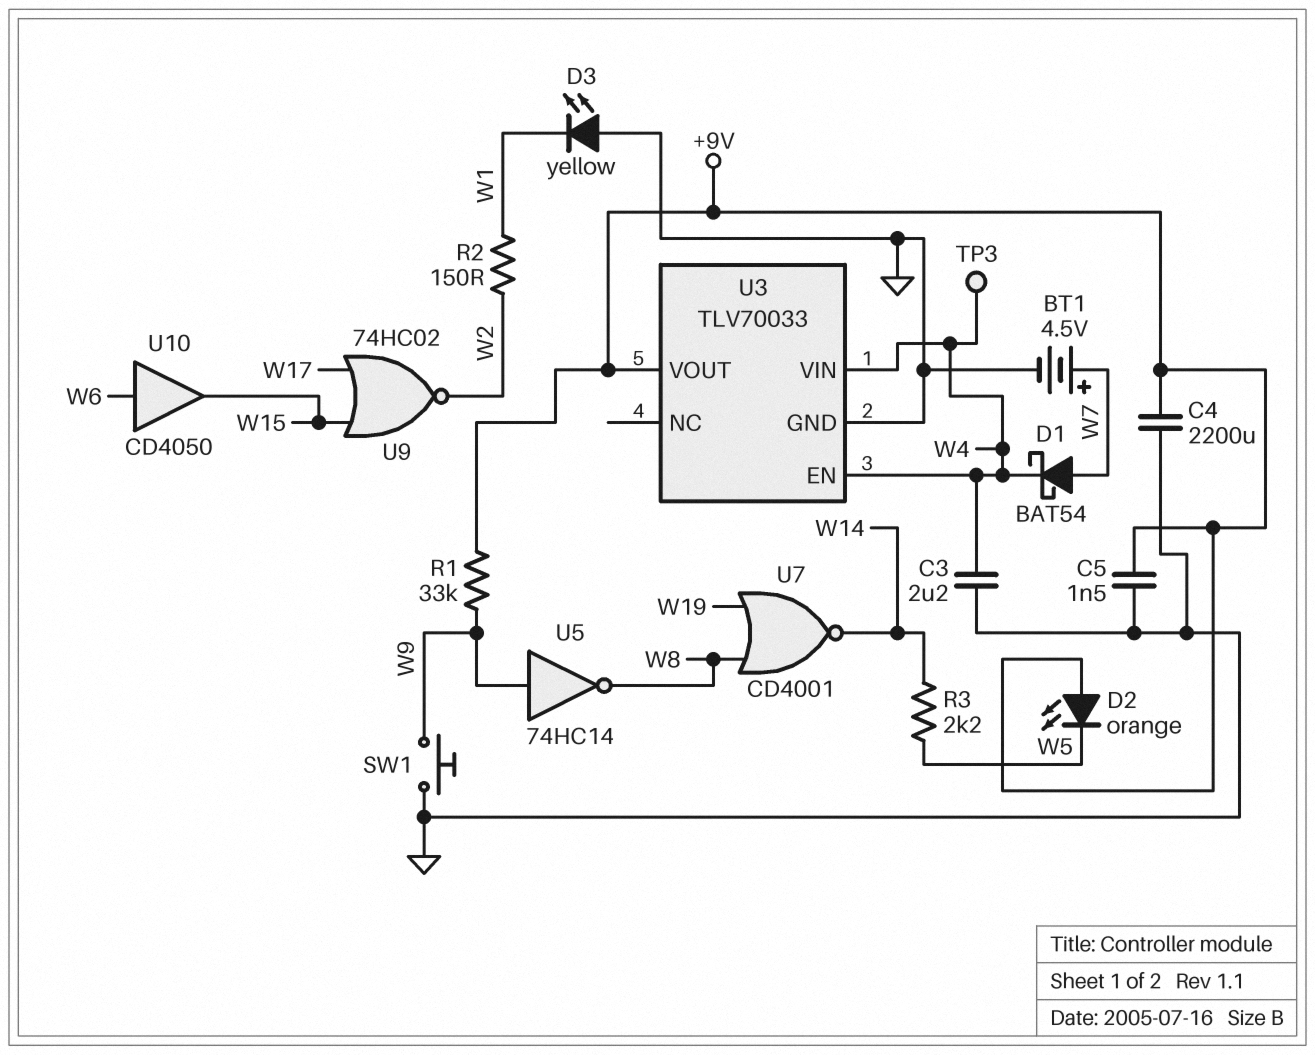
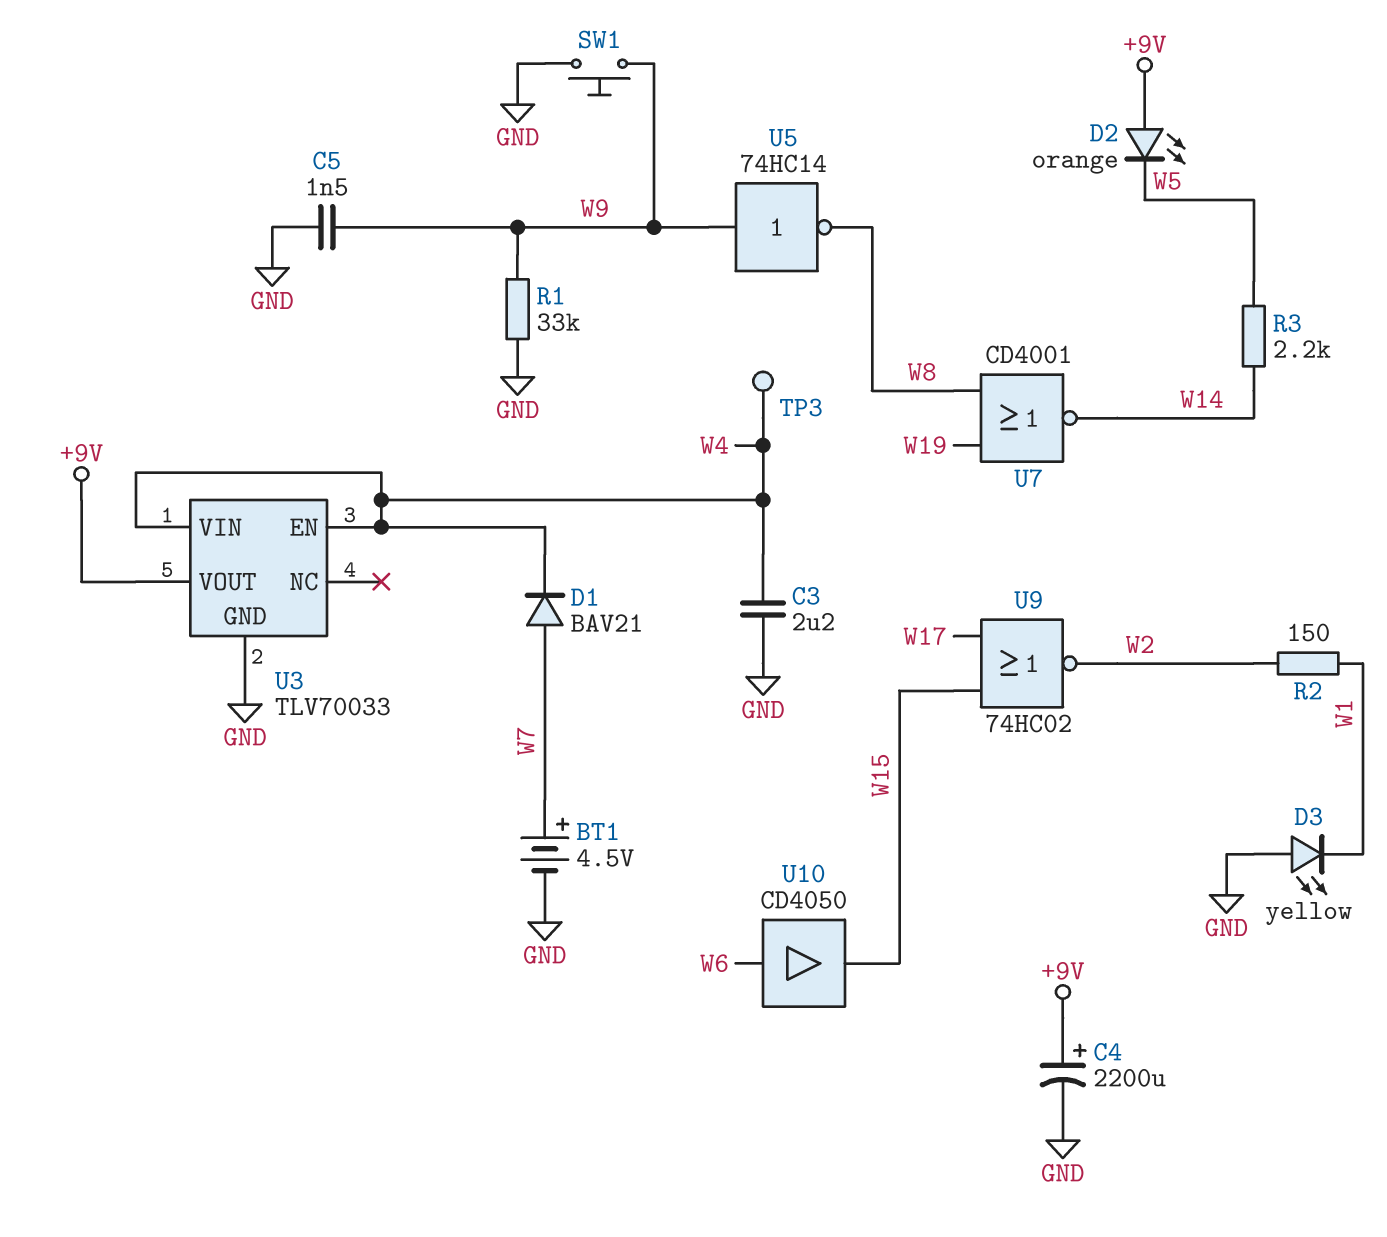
C4: 2200uF (+9V, GND) -> 2200uF (plus +9V, minus GND)
C5: 1.5nF (+9V, GND) -> 1.5nF (GND, W9)
D1: schottky BAT54 (A W7, K W4) -> diode BAV21 (A W7, K W4)
R1: 33k (+9V, W9) -> 33k (GND, W9)

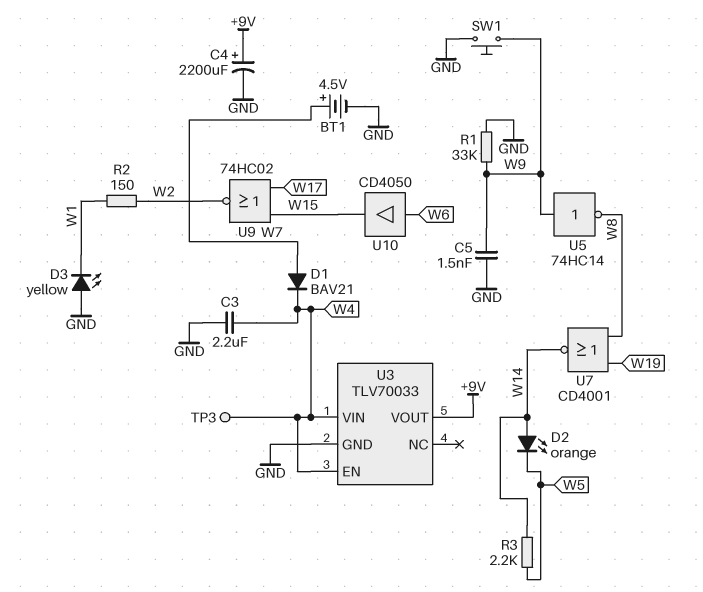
D2: LED orange (A +9V, K W5) -> LED orange (A W14, K W5)

